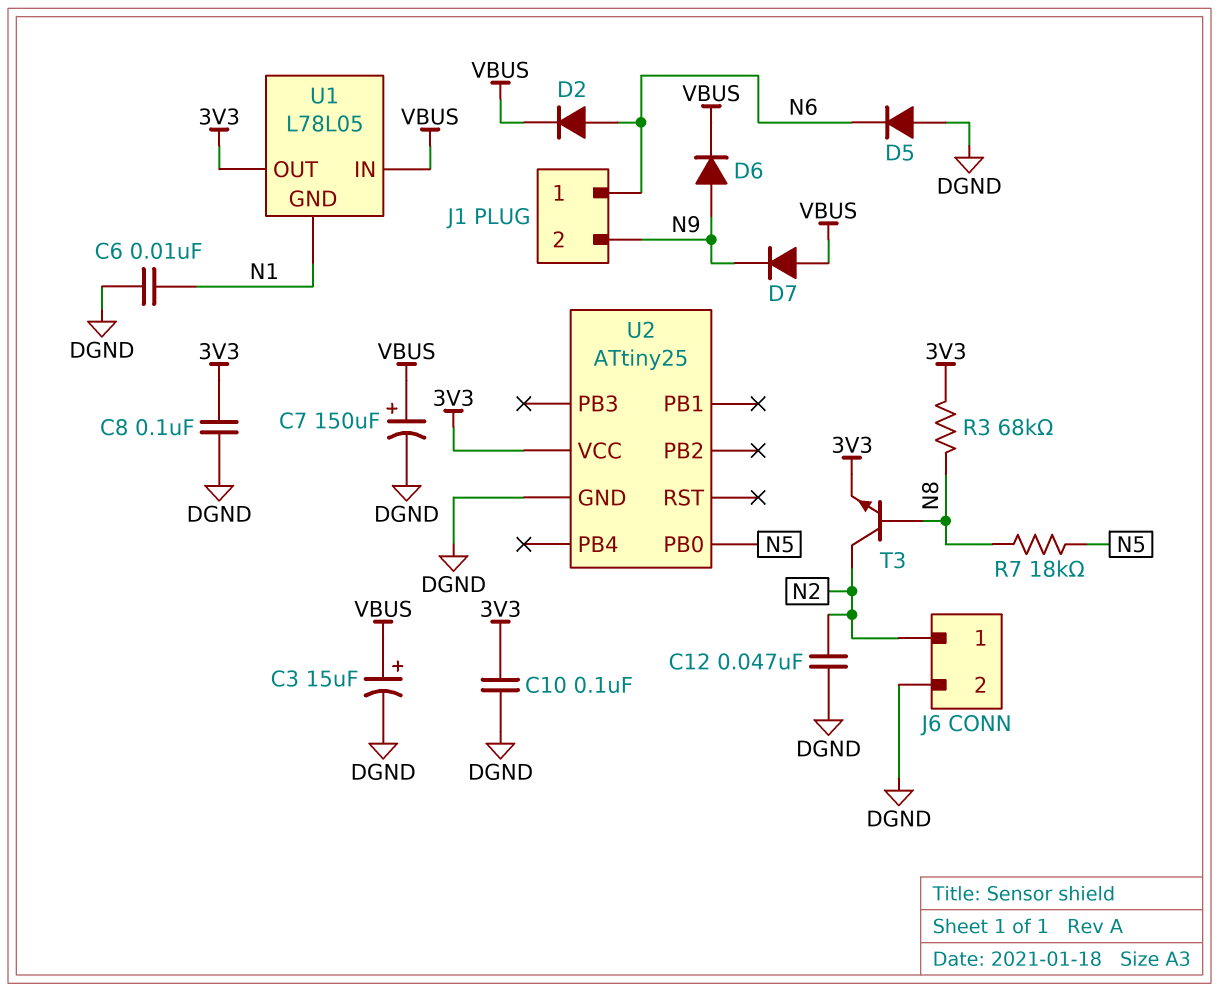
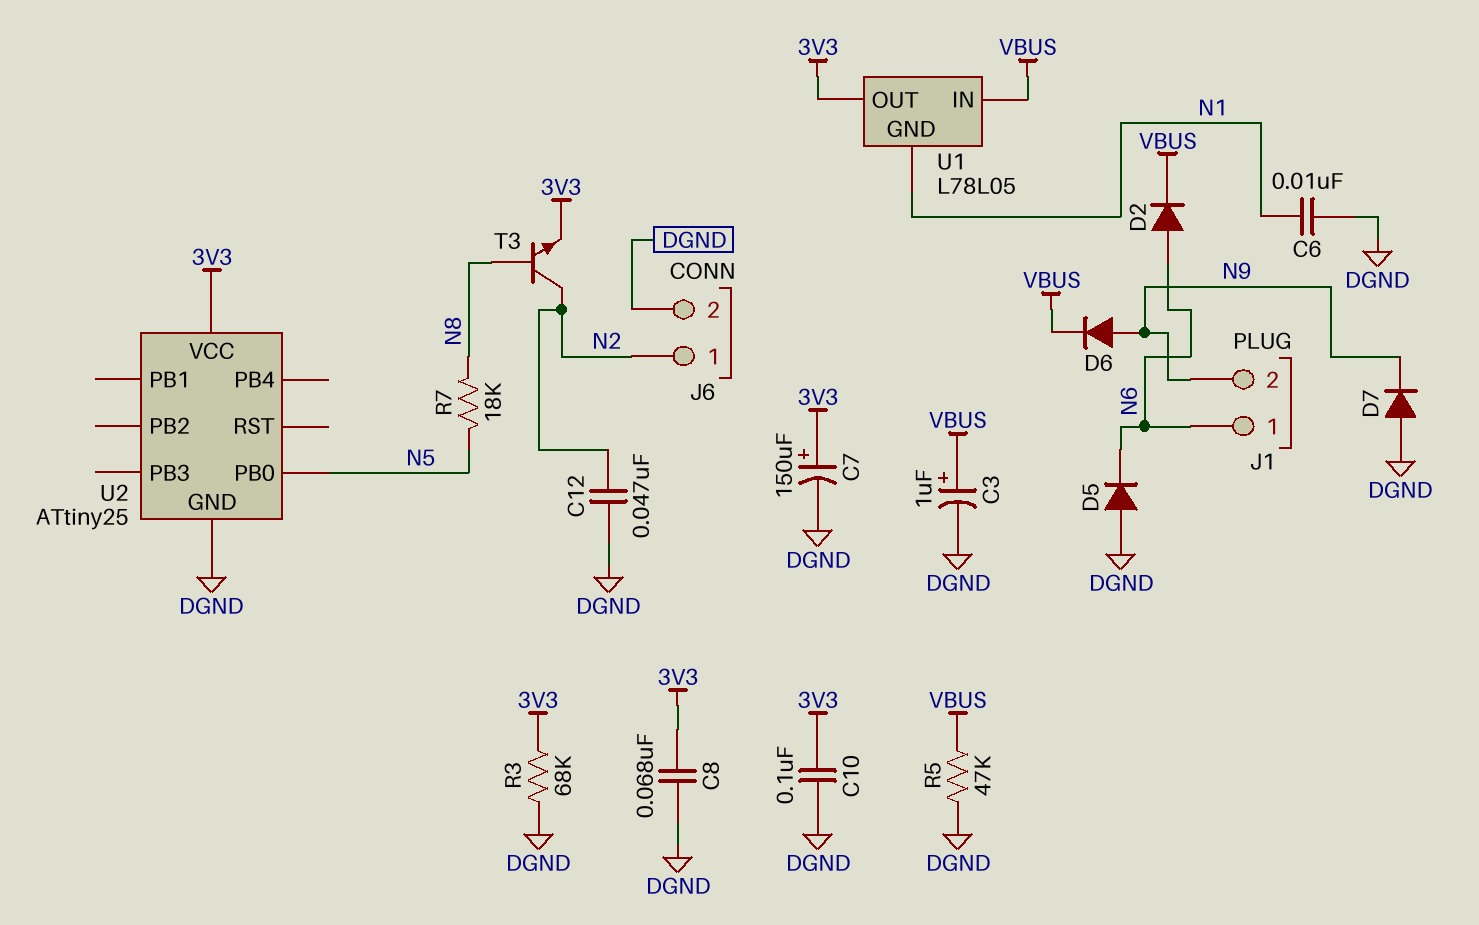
C3: 15uF (plus VBUS, minus DGND) -> 1uF (plus VBUS, minus DGND)
C7: 150uF (plus VBUS, minus DGND) -> 150uF (plus 3V3, minus DGND)
C8: 100nF (3V3, DGND) -> 68nF (3V3, DGND)
D7: diode (A VBUS, K N9) -> diode (A DGND, K N9)
R3: 68k (3V3, N8) -> 68k (3V3, DGND)
R5: none -> 47k (DGND, VBUS)

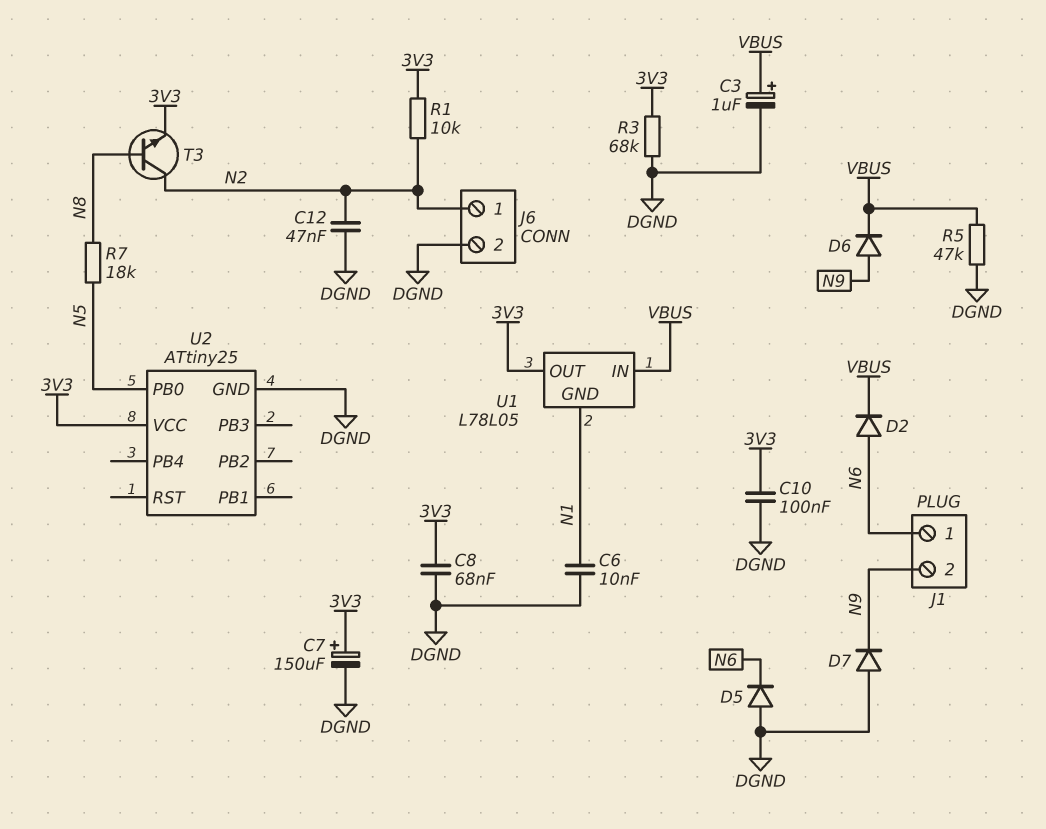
R1: none -> 10k (3V3, N2)

